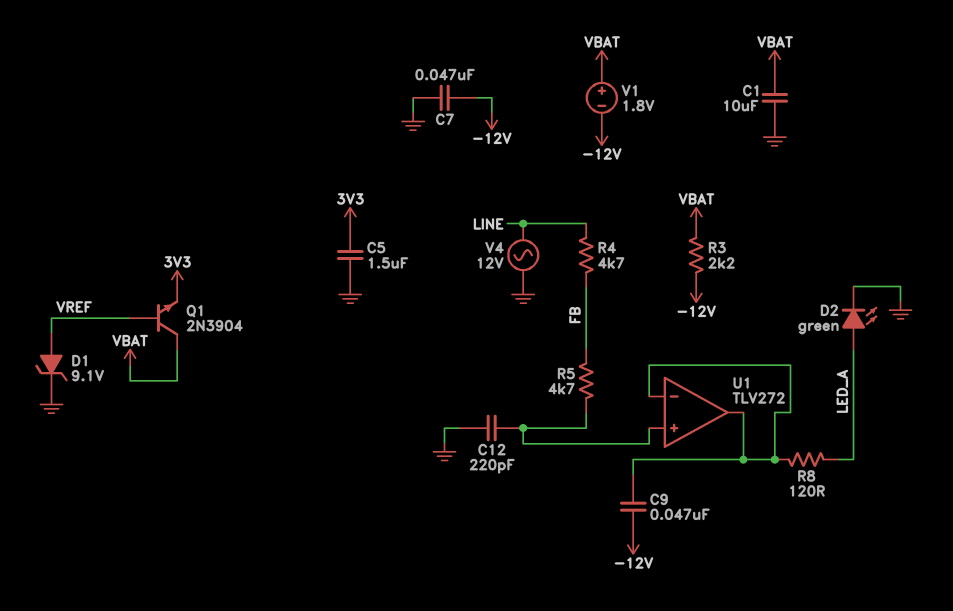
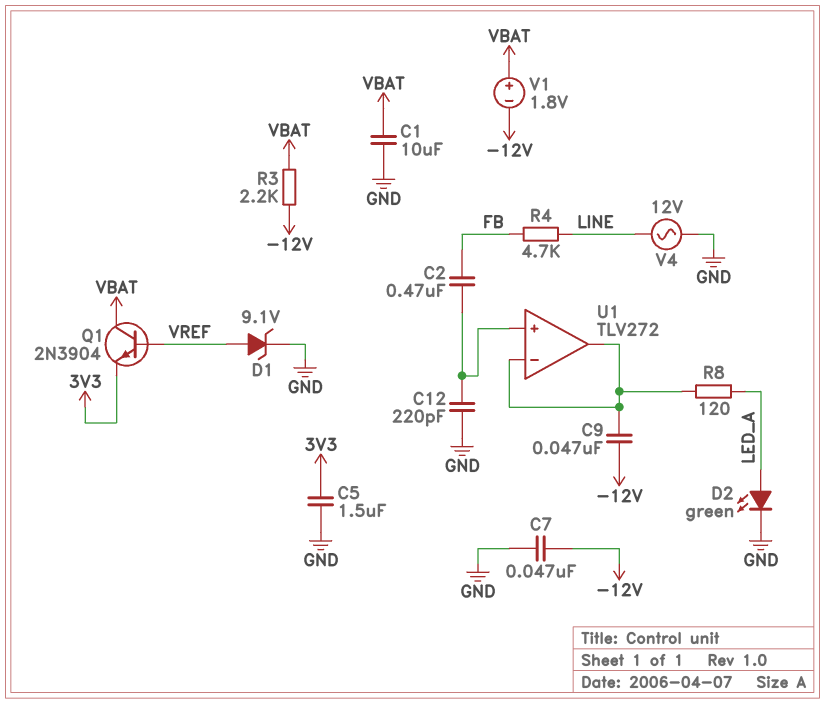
C2: none -> 470nF (FB, U1/in+)
R5: 4.7k (FB, U1/in+) -> none

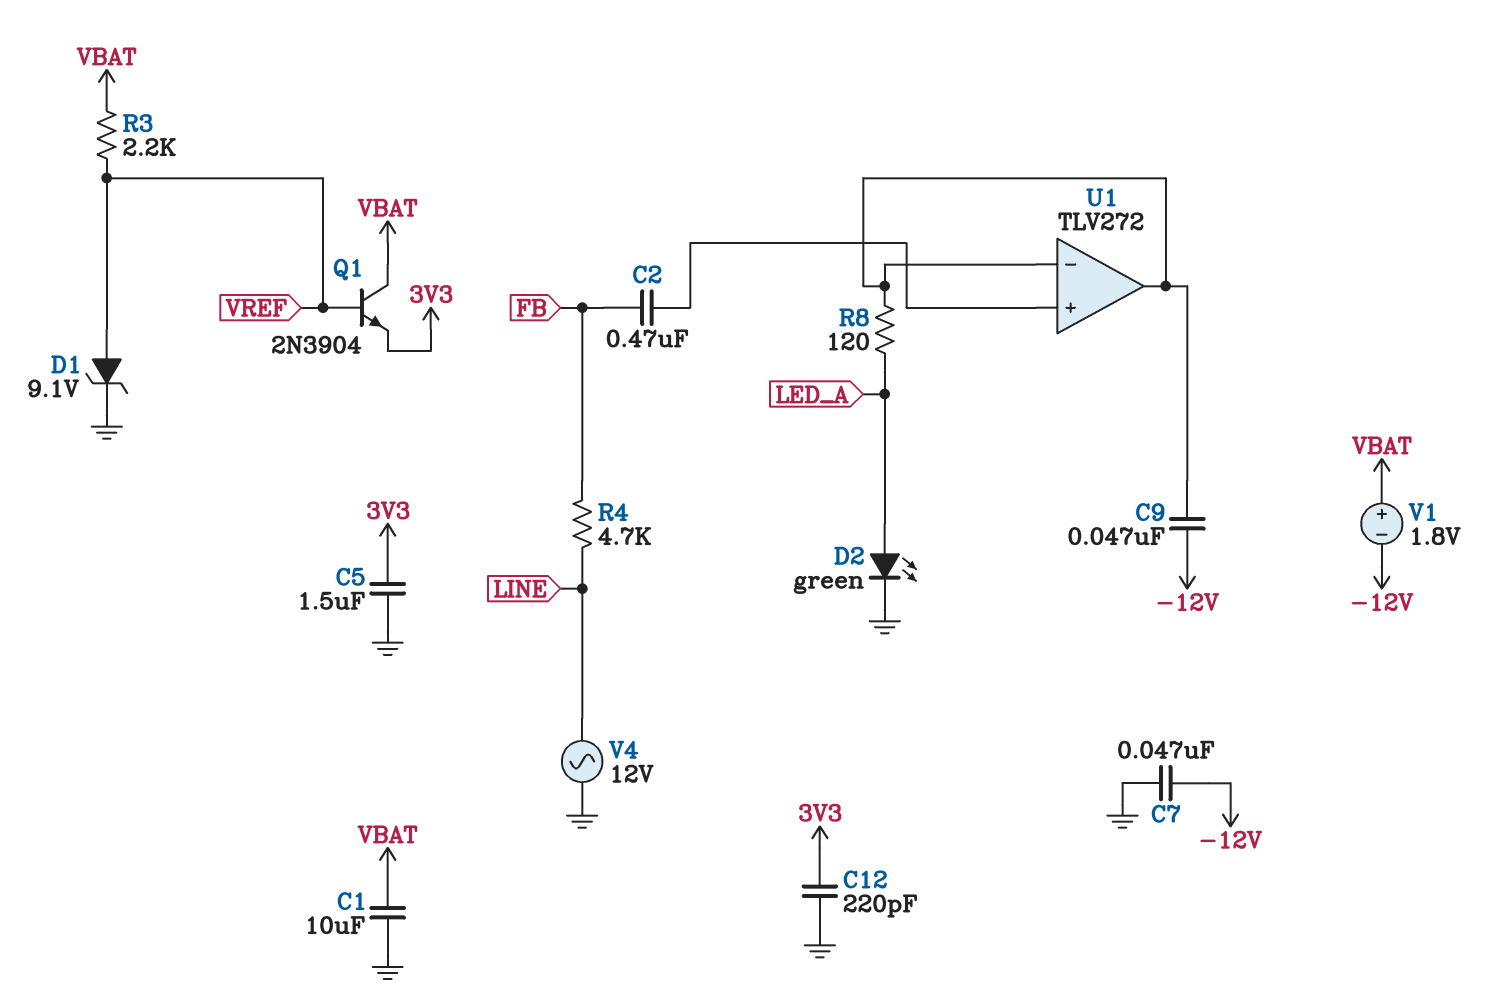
C12: 220pF (GND, U1/in+) -> 220pF (3V3, GND)
R3: 2.2k (-12V, VBAT) -> 2.2k (VBAT, VREF)

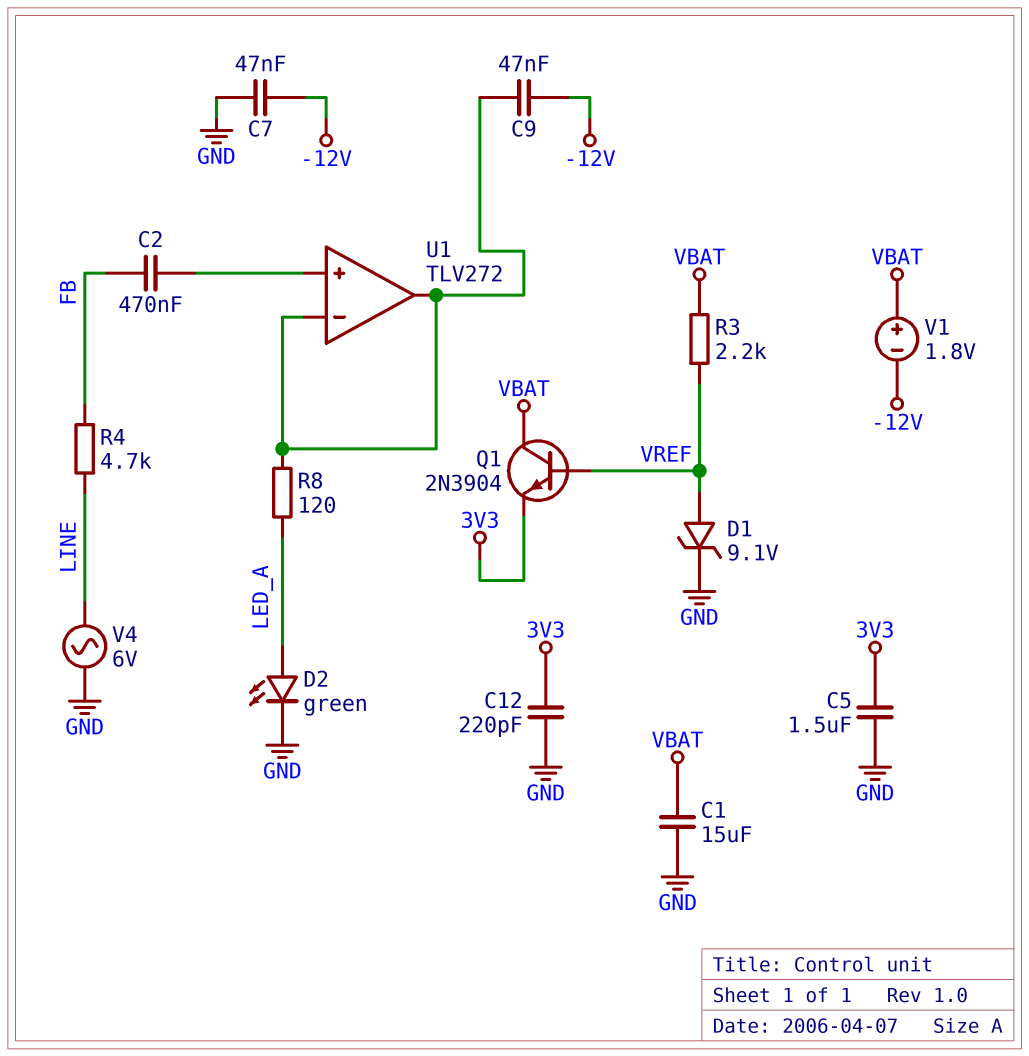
C1: 10uF (GND, VBAT) -> 15uF (GND, VBAT)
V4: AC 12V (GND, LINE) -> AC 6V (GND, LINE)

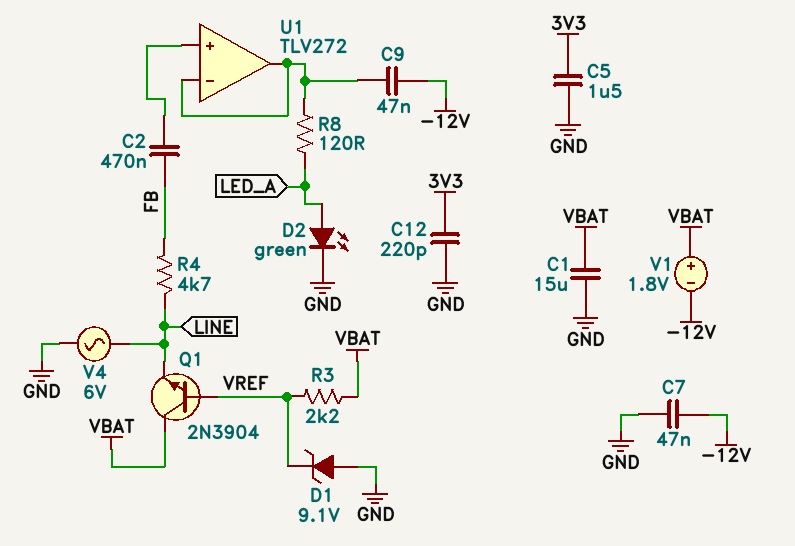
D1: zener 9.1V (A VREF, K GND) -> zener 9.1V (A GND, K VREF)
Q1: NPN 2N3904 (B VREF, C VBAT, E 3V3) -> NPN 2N3904 (B VREF, C VBAT, E LINE)

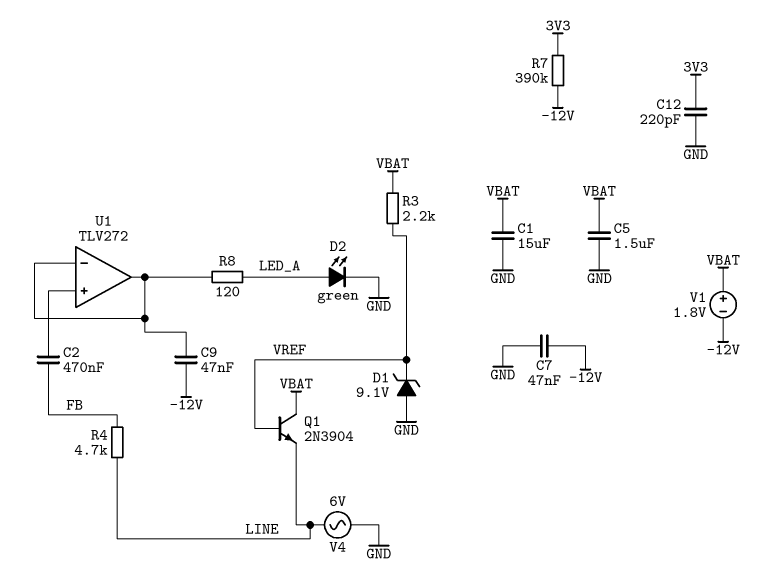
C5: 1.5uF (3V3, GND) -> 1.5uF (GND, VBAT)
R7: none -> 390k (-12V, 3V3)

